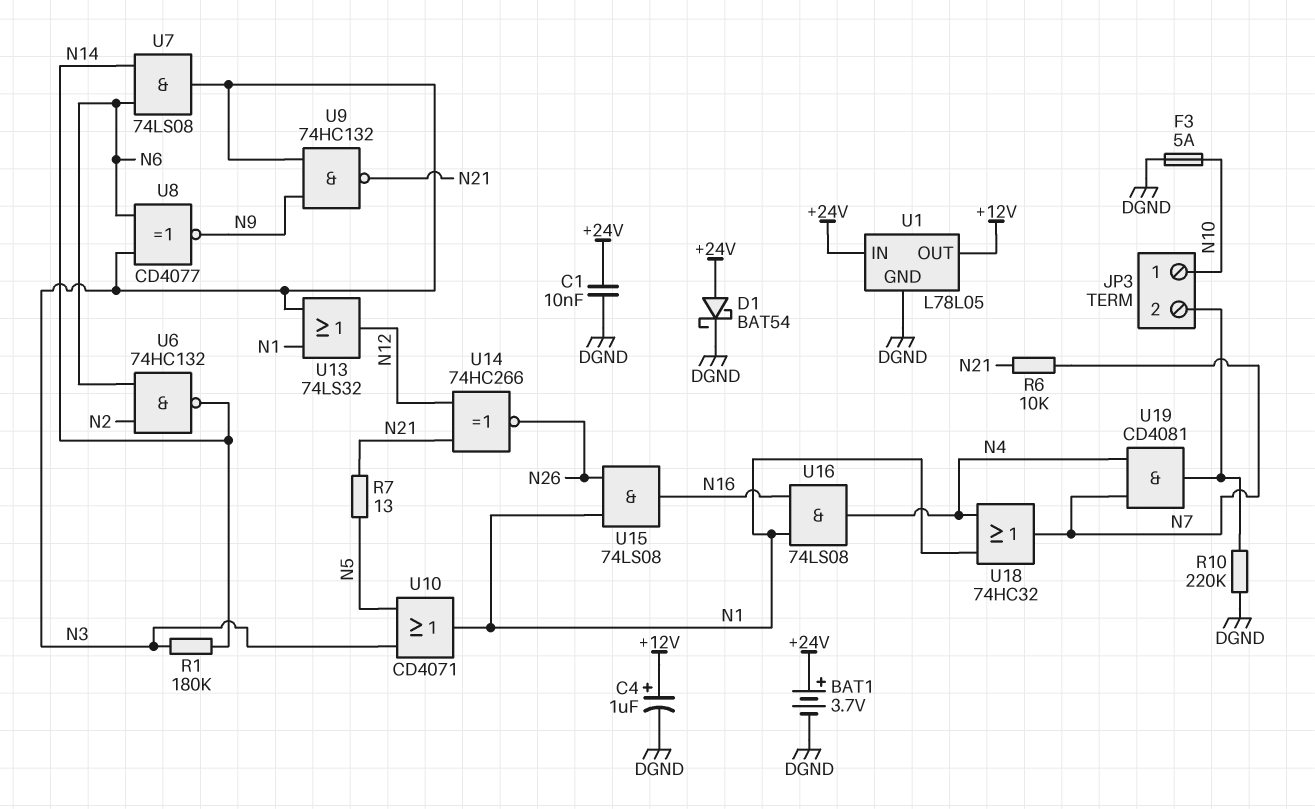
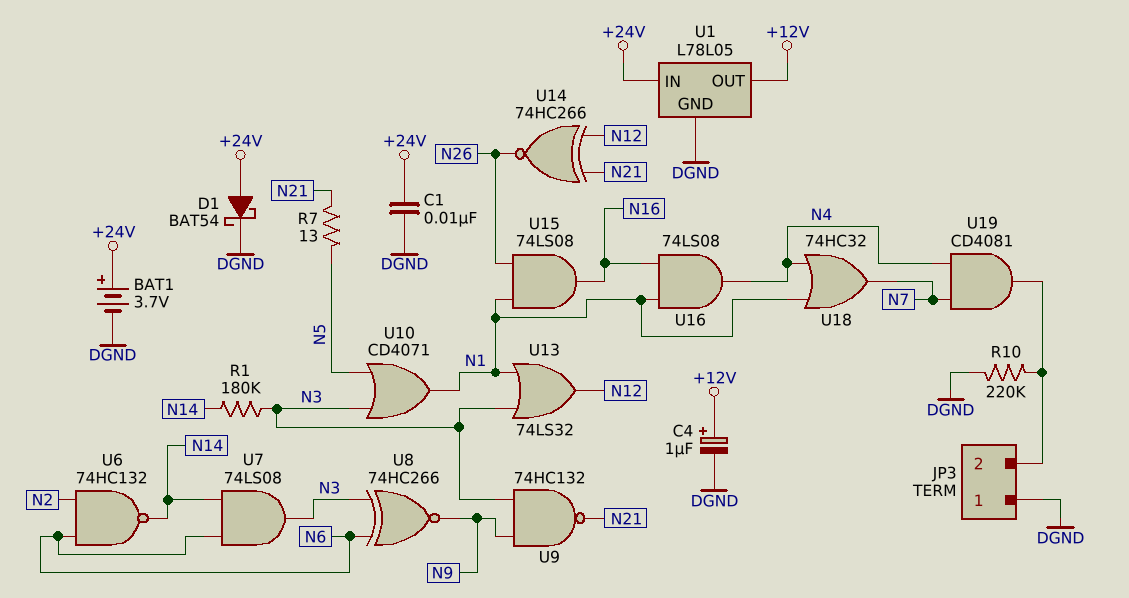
F3: 5A (DGND, N10) -> none
JP3 pin 1: N10 -> DGND
R6: 10k (N7, N21) -> none
U8: XNOR CD4077 (in N3, in N6, out N9) -> XNOR 74HC266 (in N3, in N6, out N9)

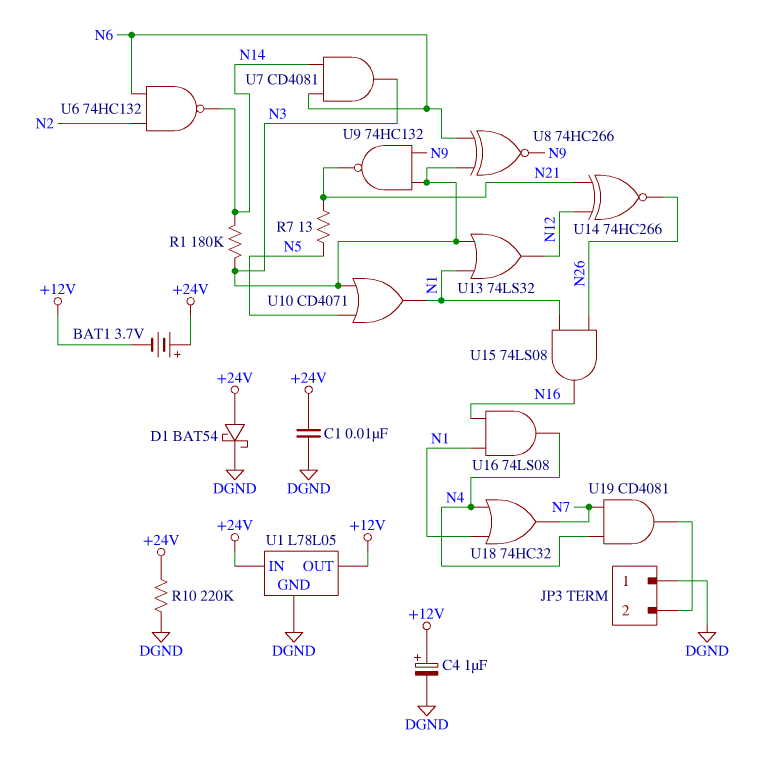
BAT1: 3.7V (plus +24V, minus DGND) -> 3.7V (plus +24V, minus +12V)
R10: 220k (DGND, JP3/2) -> 220k (+24V, DGND)
U7: AND 74LS08 (in N6, in N14, out N3) -> AND CD4081 (in N6, in N14, out N3)

